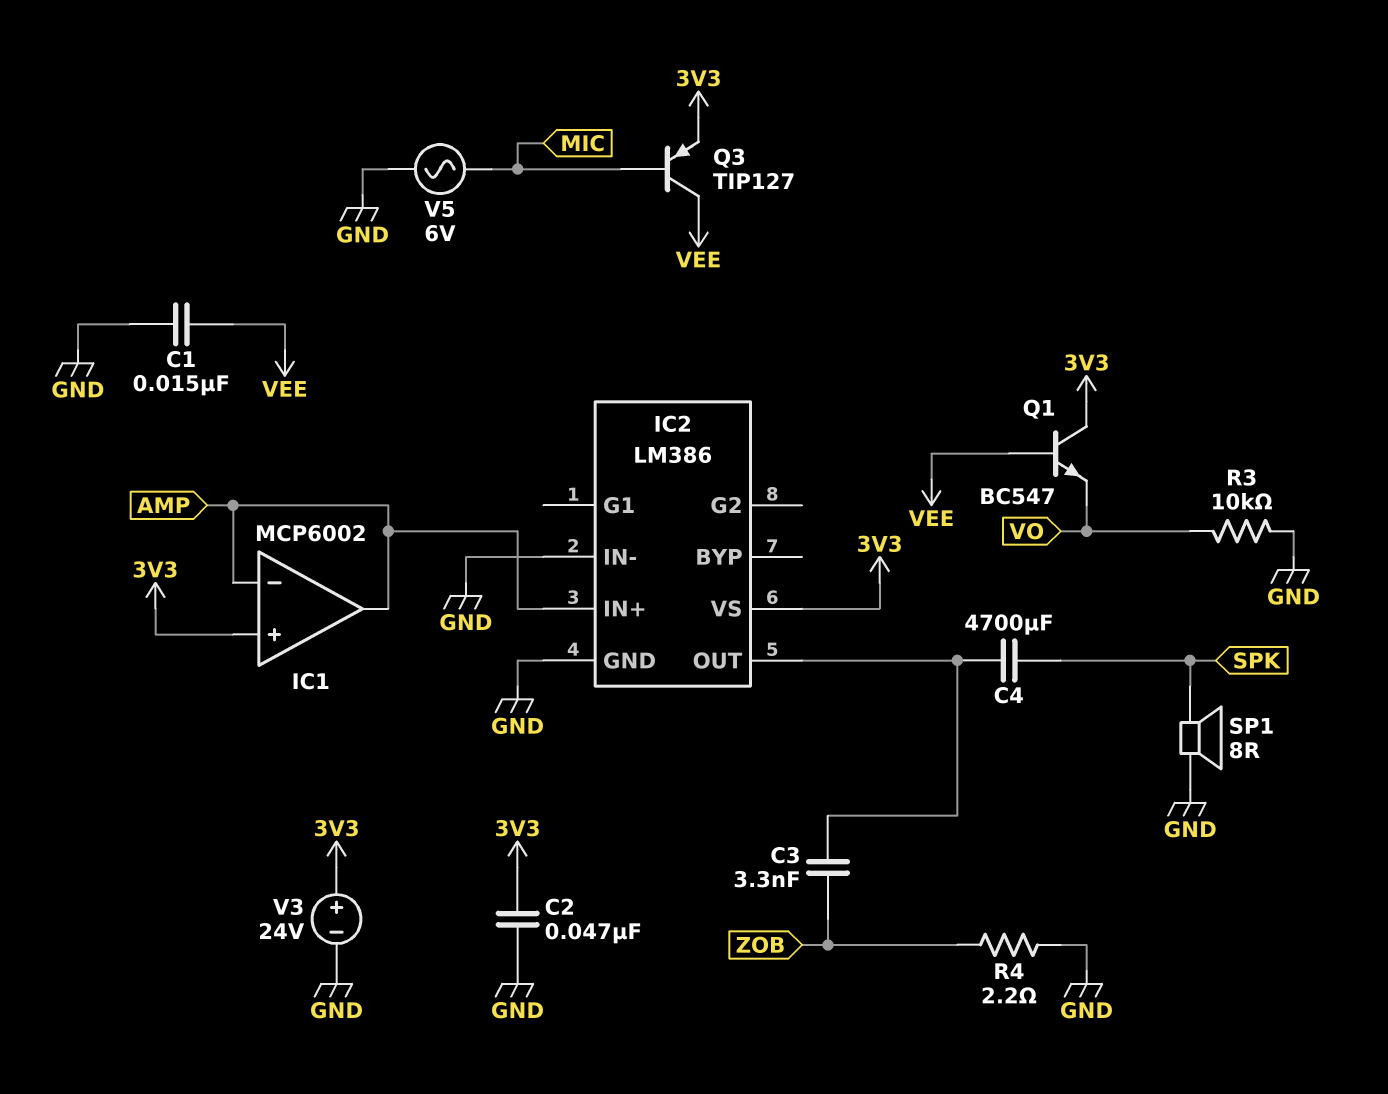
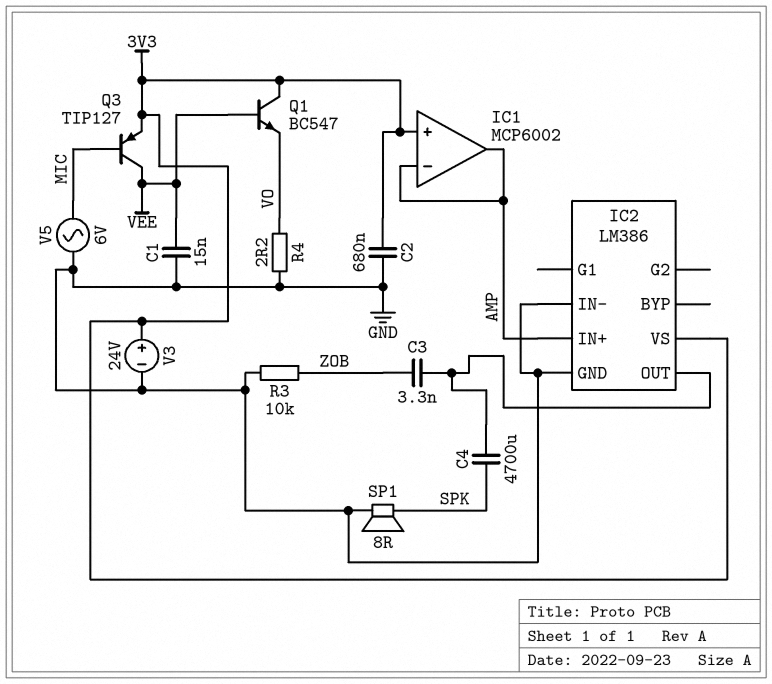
C2: 47nF (3V3, GND) -> 680nF (3V3, GND)
R3: 10k (GND, VO) -> 10k (GND, ZOB)
R4: 2.2 (GND, ZOB) -> 2.2 (GND, VO)

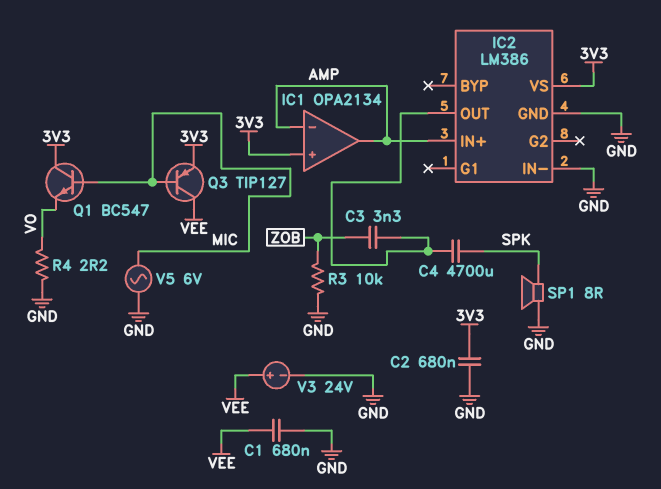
C1: 15nF (GND, VEE) -> 680nF (GND, VEE)
IC1: MCP6002 -> OPA2134
Q1: NPN BC547 (B VEE, C 3V3, E VO) -> NPN BC547 (B MIC, C 3V3, E VO)
V3: 24V (plus 3V3, minus GND) -> 24V (plus VEE, minus GND)

